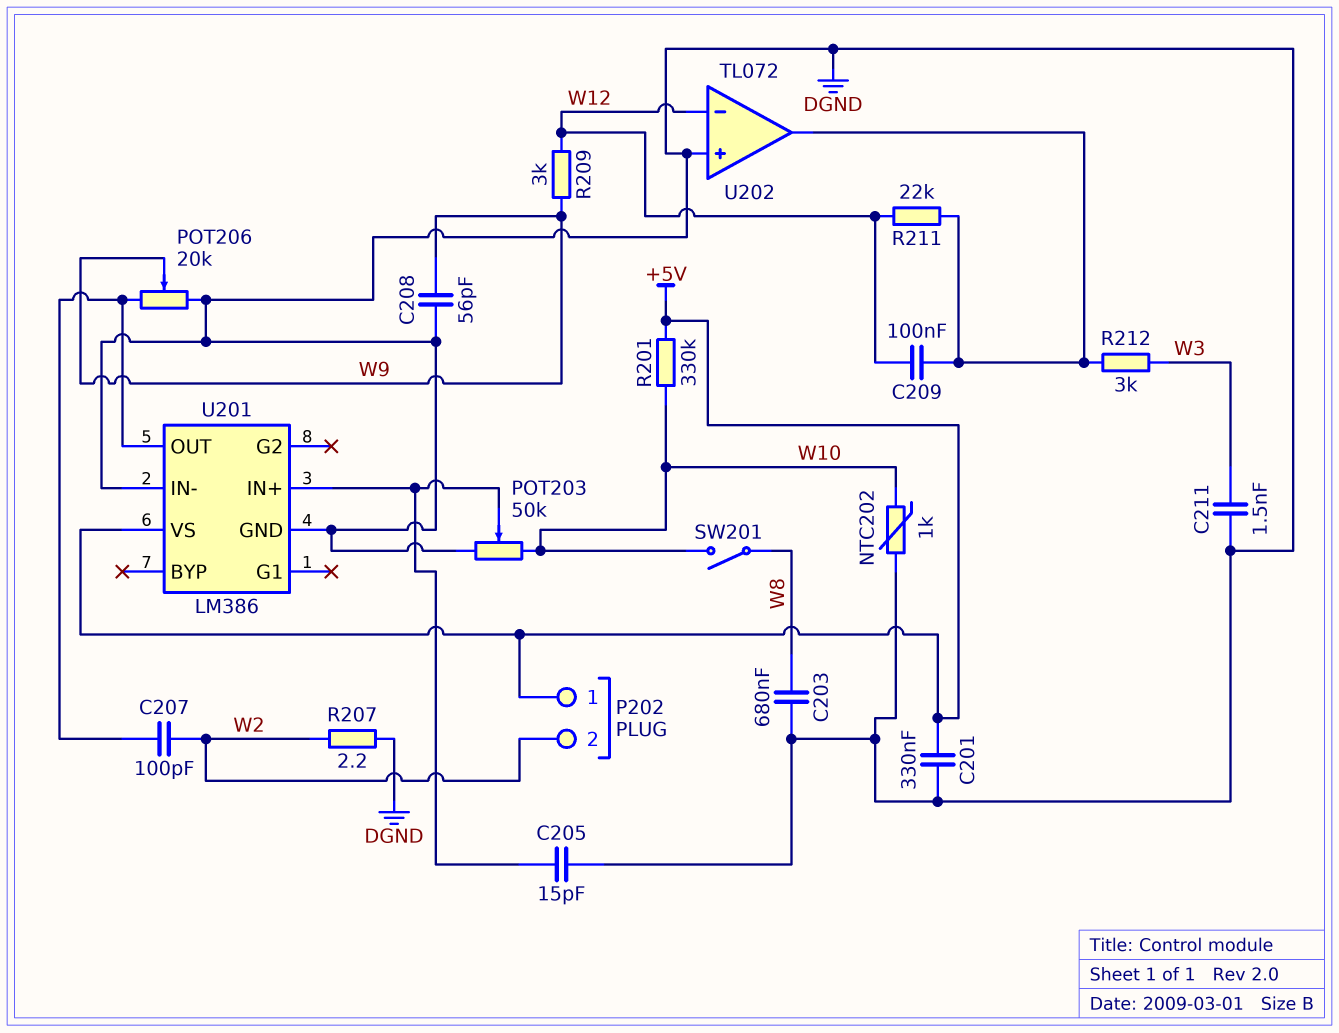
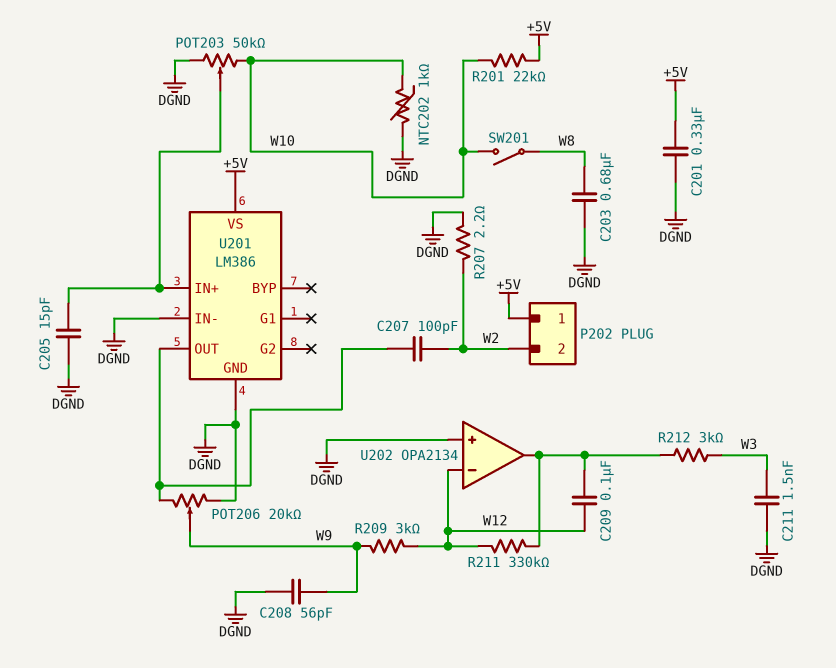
R201: 330k (+5V, W10) -> 22k (+5V, W10)
R211: 22k (U202/out, W12) -> 330k (U202/out, W12)
U202: TL072 -> OPA2134

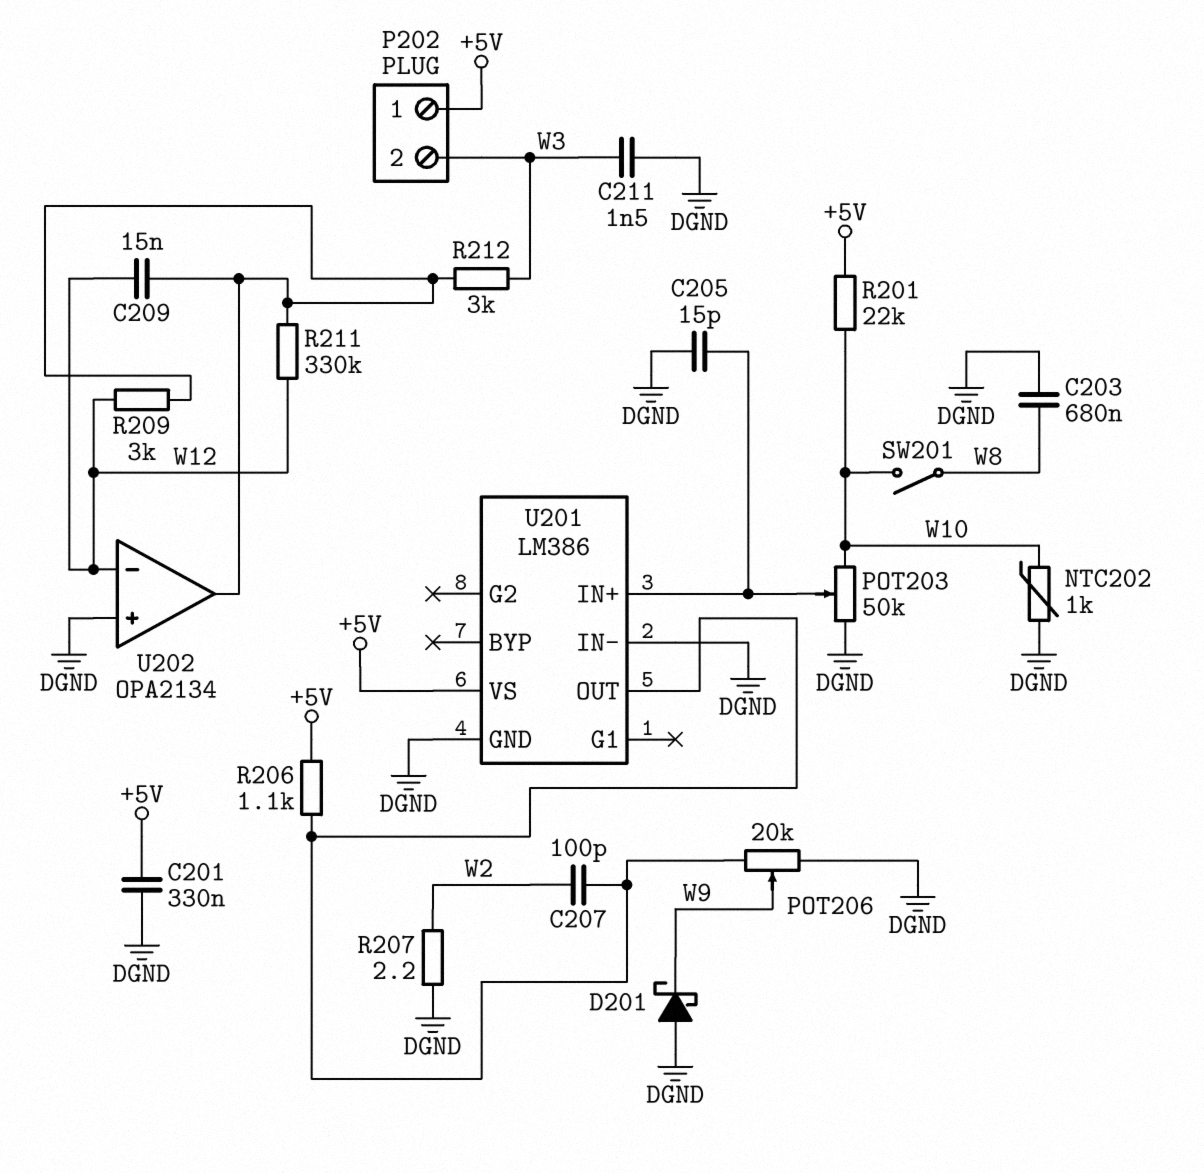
C208: 56pF (DGND, W9) -> none
C209: 100nF (U202/out, W12) -> 15nF (U202/out, W12)
D201: none -> schottky (A DGND, K W9)
P202 pin 2: W2 -> W3
R206: none -> 1.1k (+5V, U201/OUT)
R209: 3k (W9, W12) -> 3k (U202/out, W12)

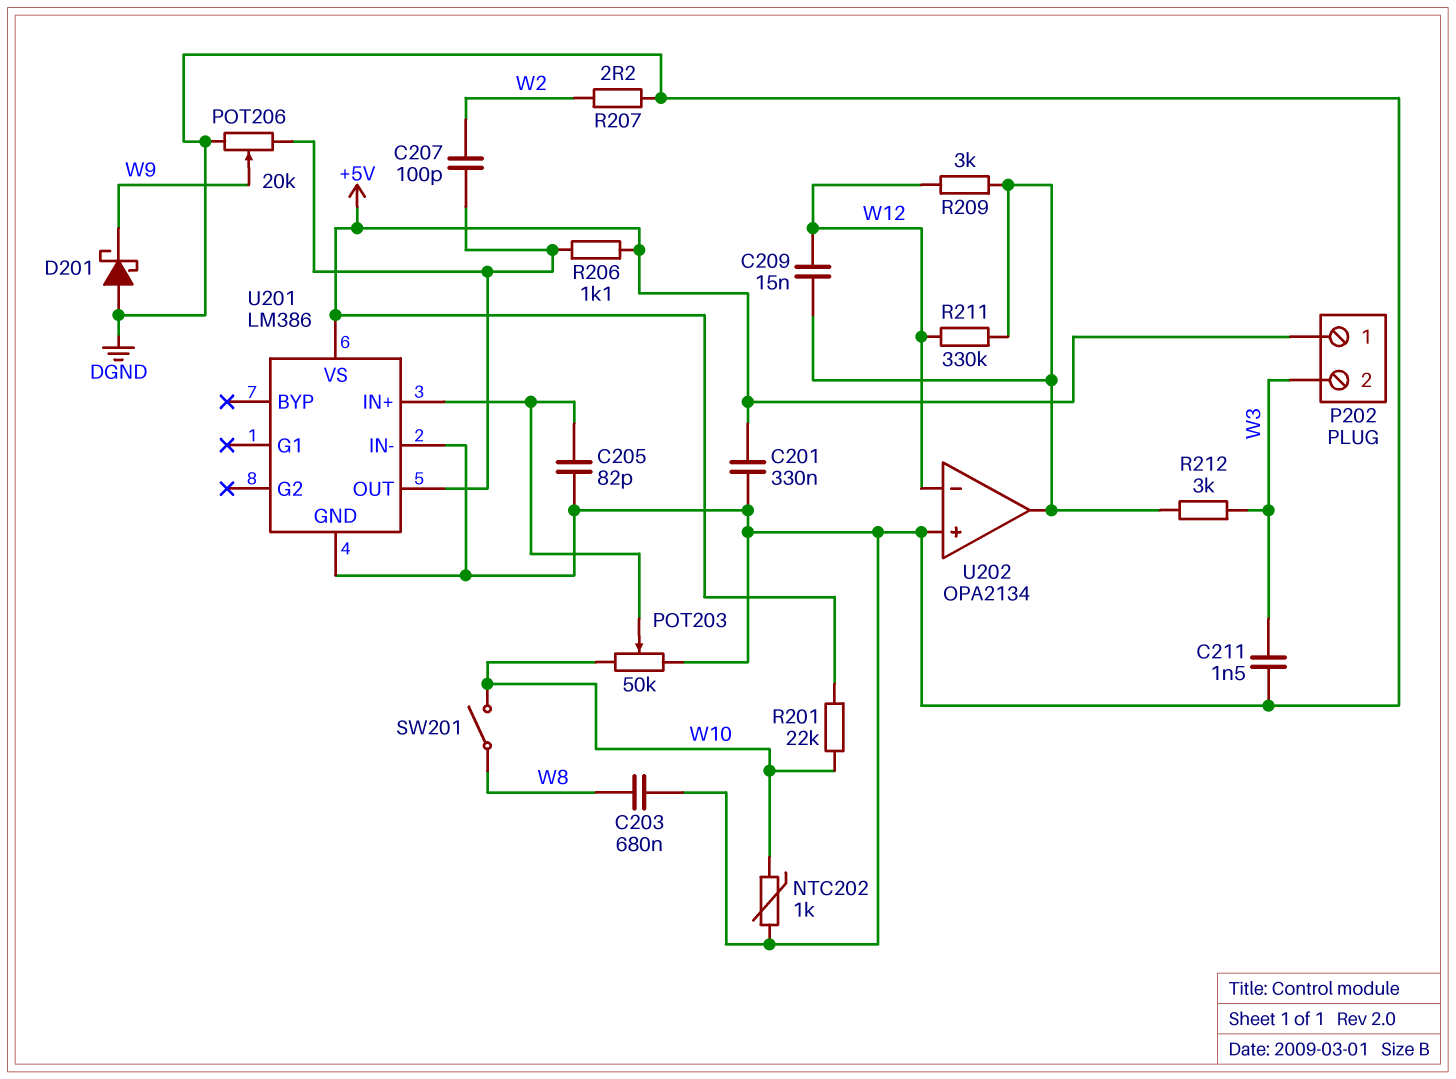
C205: 15pF (DGND, U201/IN+) -> 82pF (DGND, U201/IN+)

